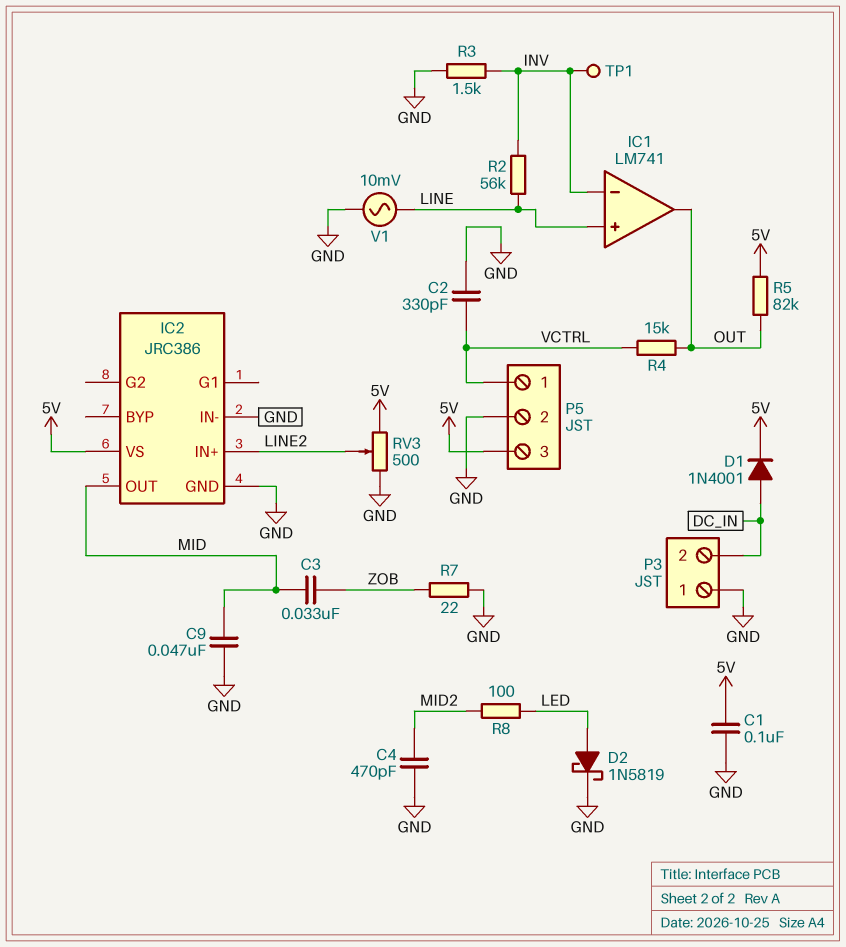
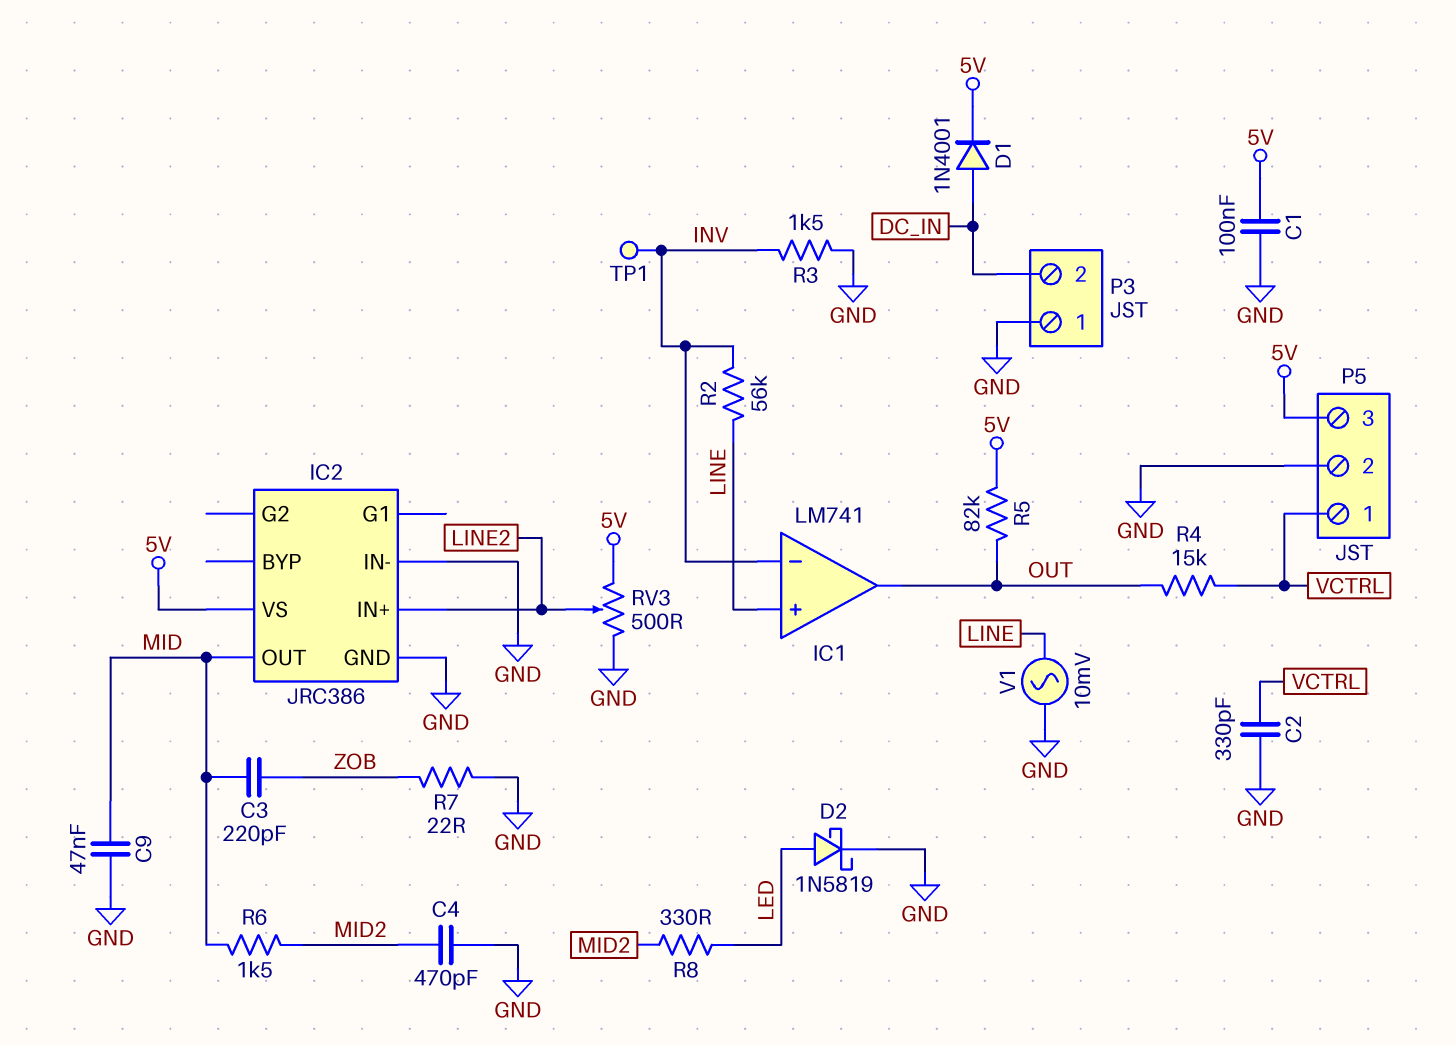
C3: 33nF (MID, ZOB) -> 220pF (MID, ZOB)
R6: none -> 1.5k (MID, MID2)
R8: 100 (LED, MID2) -> 330 (LED, MID2)

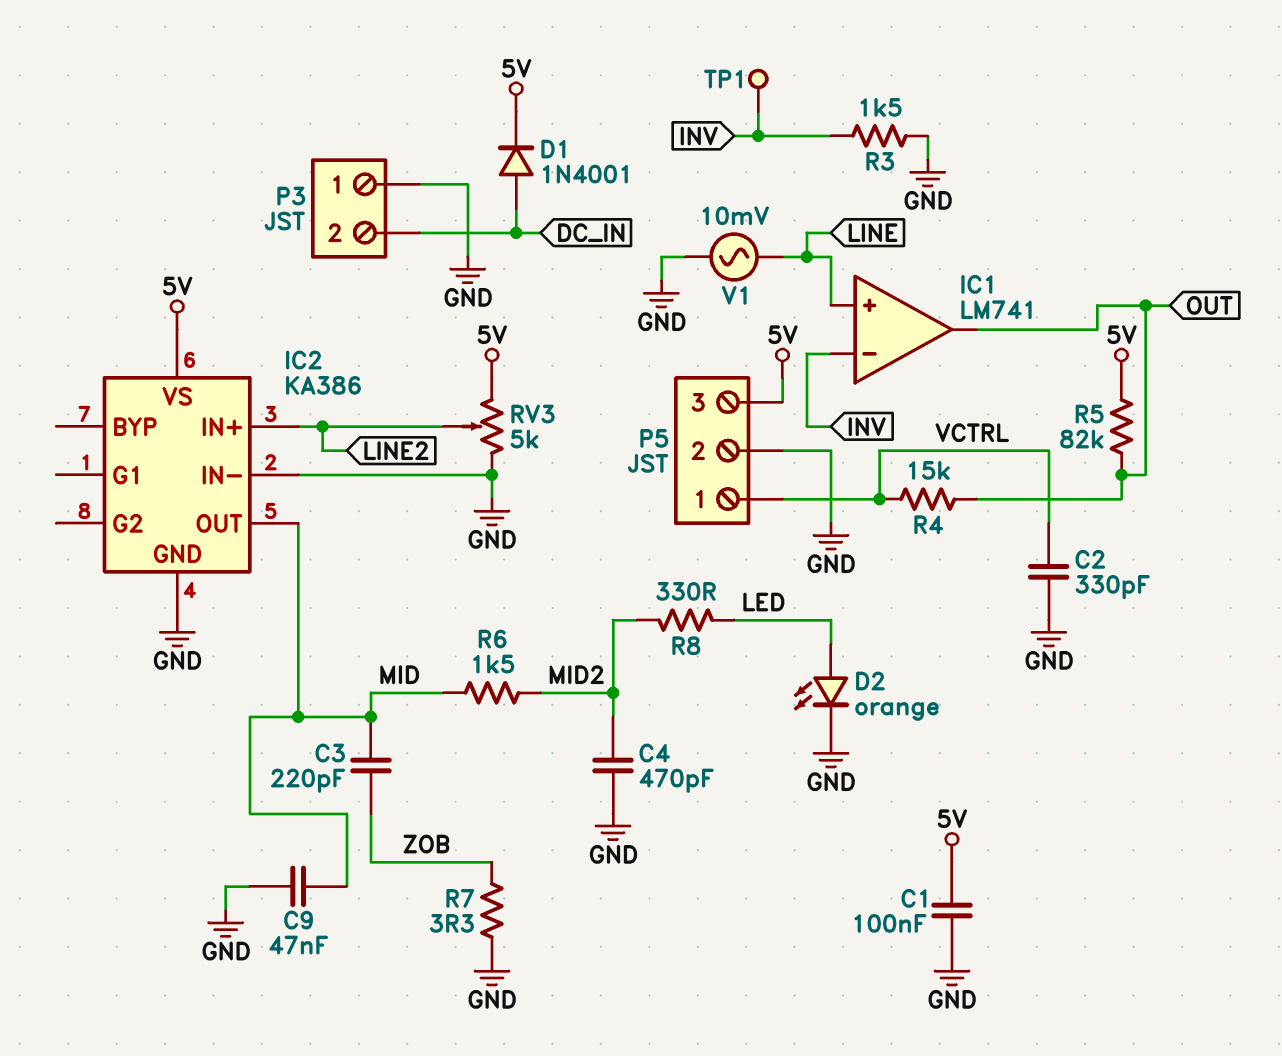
D2: schottky 1N5819 (A LED, K GND) -> LED orange (A LED, K GND)
IC2: JRC386 -> KA386
R2: 56k (INV, LINE) -> none
R7: 22 (GND, ZOB) -> 3.3 (GND, ZOB)
RV3: 500 (5V, GND, wiper LINE2) -> 5k (5V, GND, wiper LINE2)

